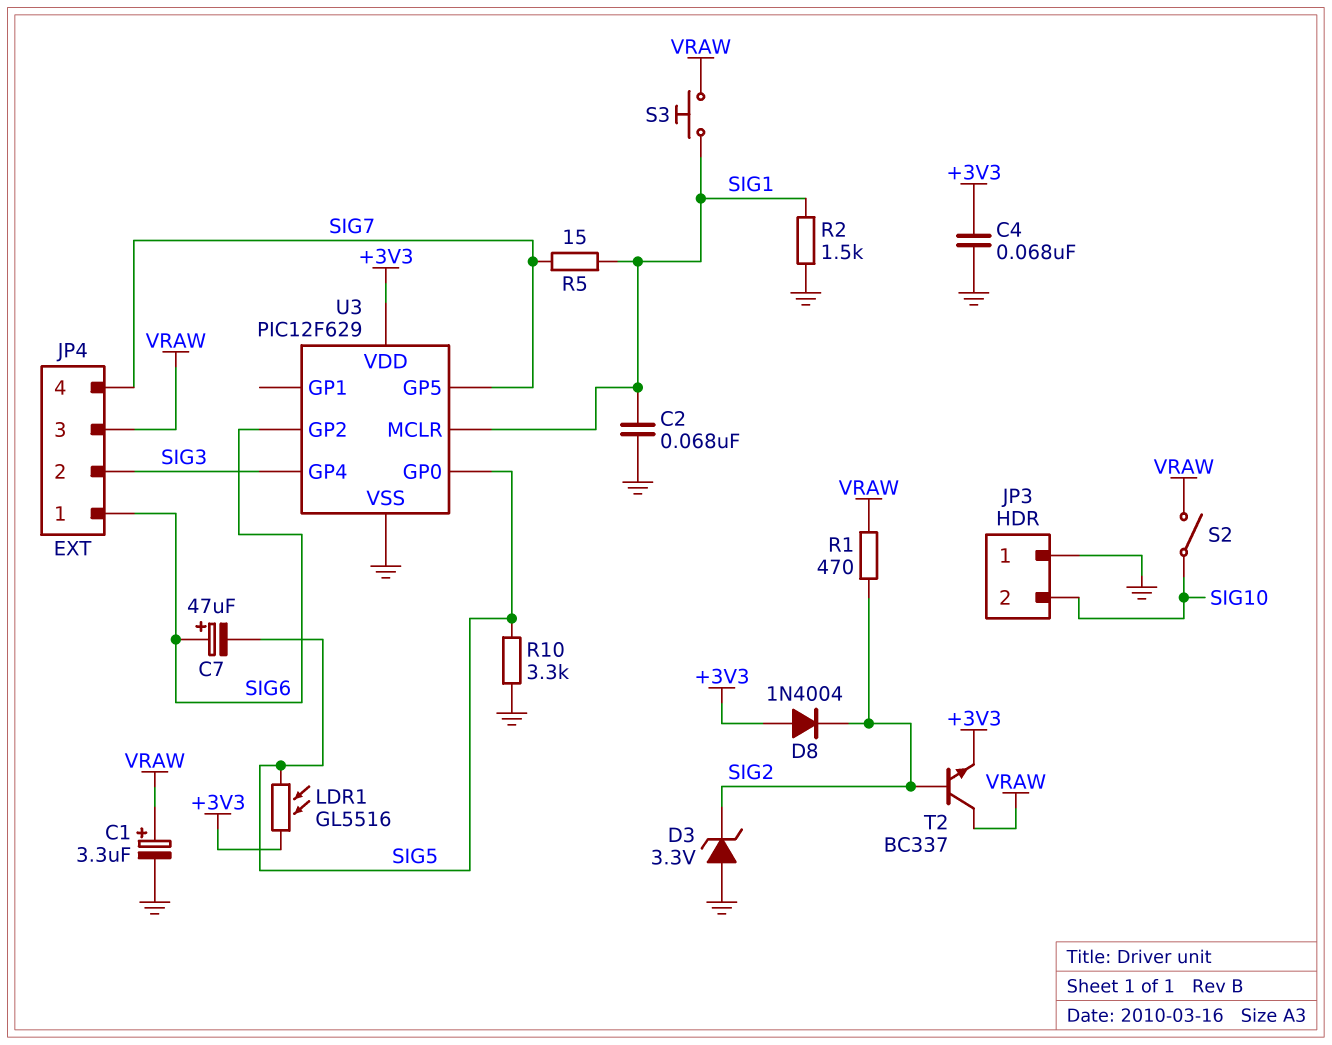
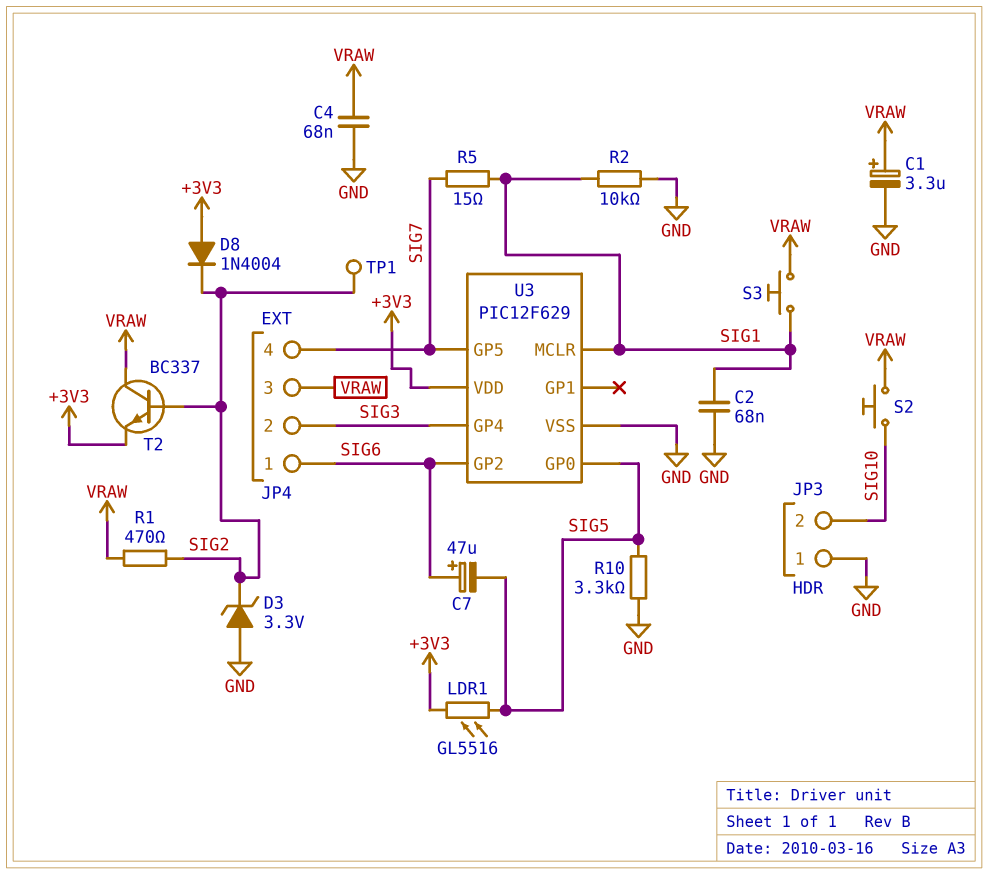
C4: 68nF (+3V3, GND) -> 68nF (GND, VRAW)
R2: 1.5k (GND, SIG1) -> 10k (GND, SIG1)
S2: switch (SIG10, VRAW) -> button (SIG10, VRAW)
TP1: none -> test point (SIG2)

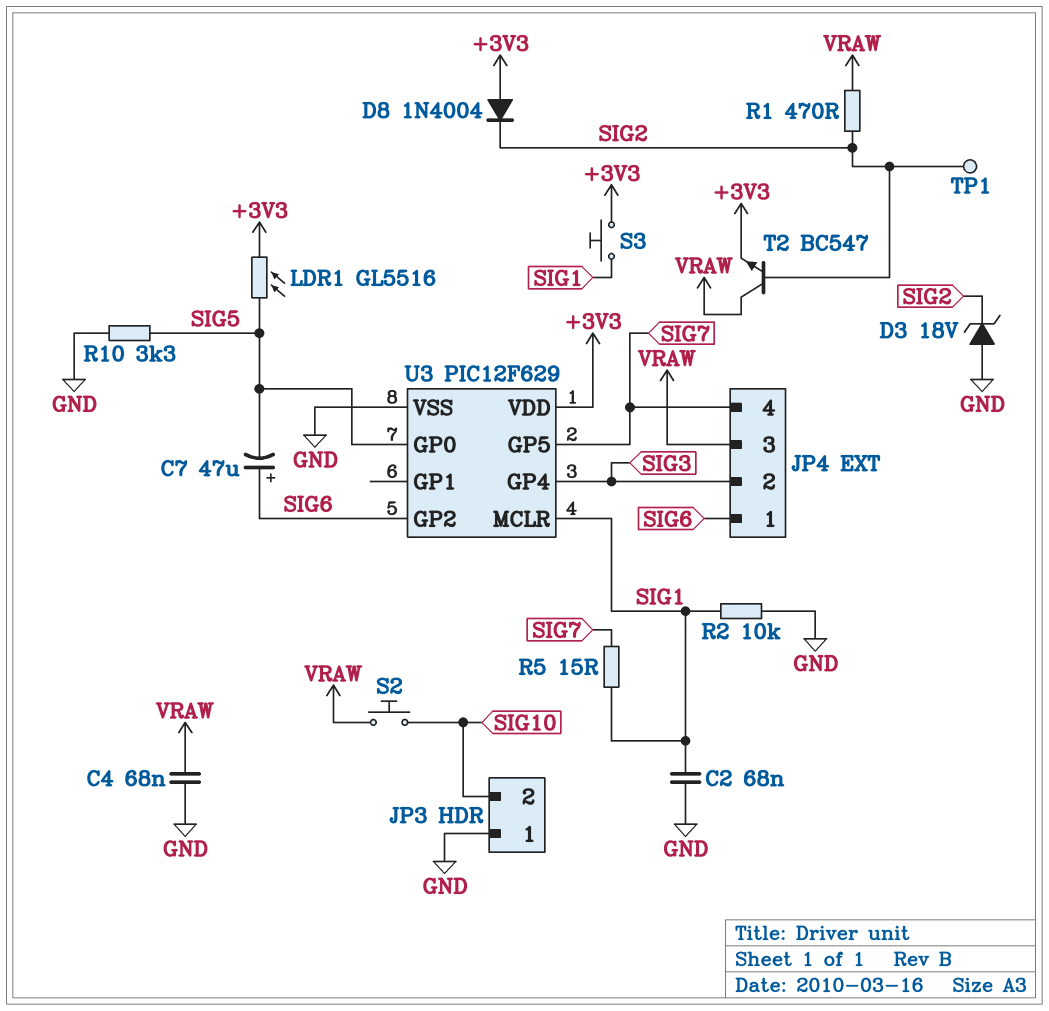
C1: 3.3uF (plus VRAW, minus GND) -> none
D3: zener 3.3V (A GND, K SIG2) -> zener 18V (A GND, K SIG2)
S3: button (SIG1, VRAW) -> button (+3V3, SIG1)
T2: NPN BC337 (B SIG2, C VRAW, E +3V3) -> NPN BC547 (B SIG2, C VRAW, E +3V3)

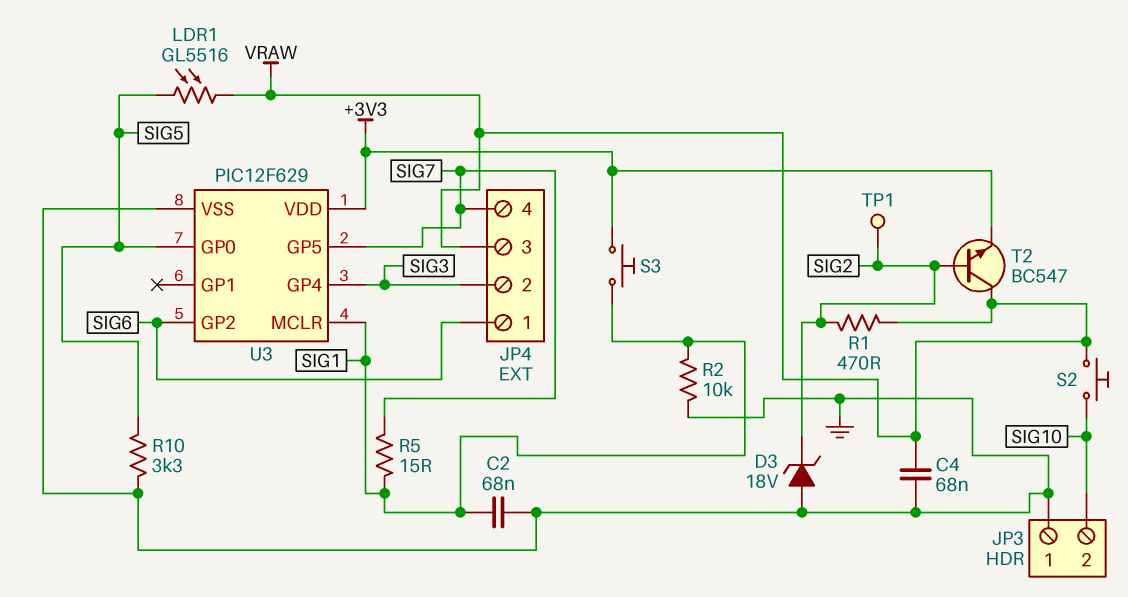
C7: 47uF (plus SIG6, minus SIG5) -> none
D8: diode 1N4004 (A +3V3, K SIG2) -> none
LDR1: GL5516 (+3V3, SIG5) -> GL5516 (SIG5, VRAW)

